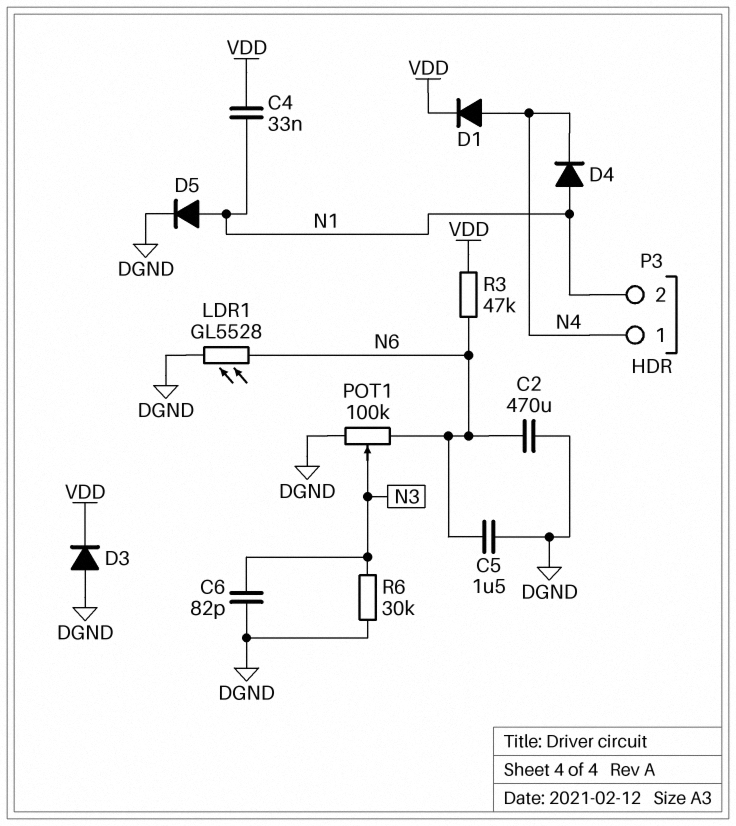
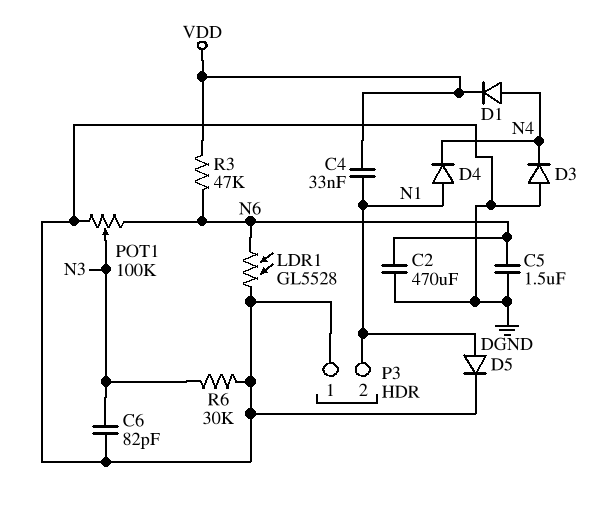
D3: diode (A DGND, K VDD) -> diode (A DGND, K N4)
P3 pin 1: N4 -> DGND

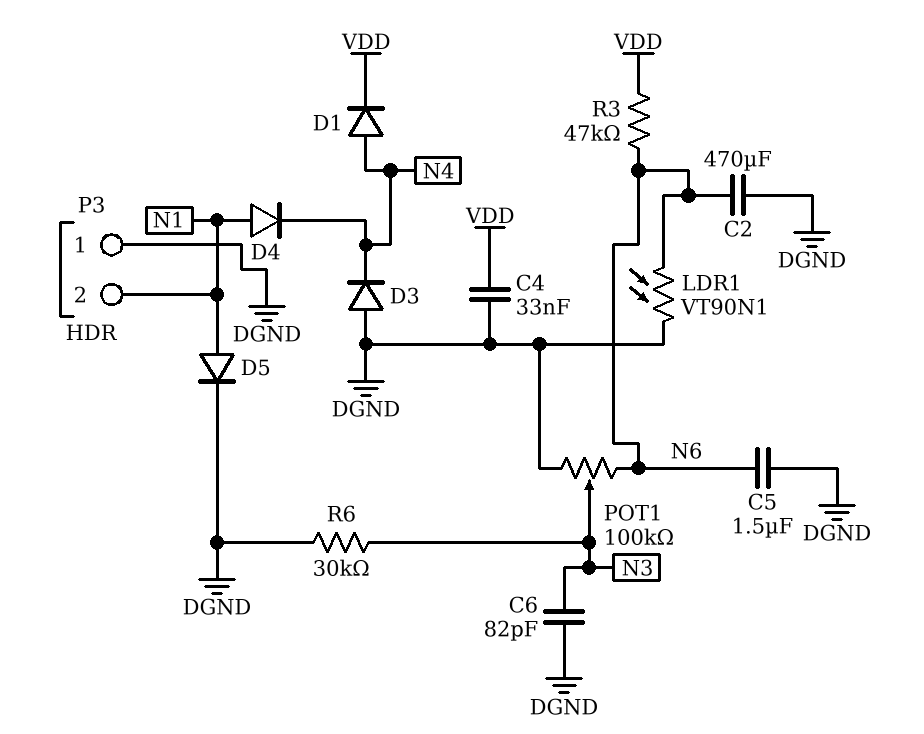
C4: 33nF (N1, VDD) -> 33nF (DGND, VDD)
LDR1: GL5528 (DGND, N6) -> VT90N1 (DGND, N6)

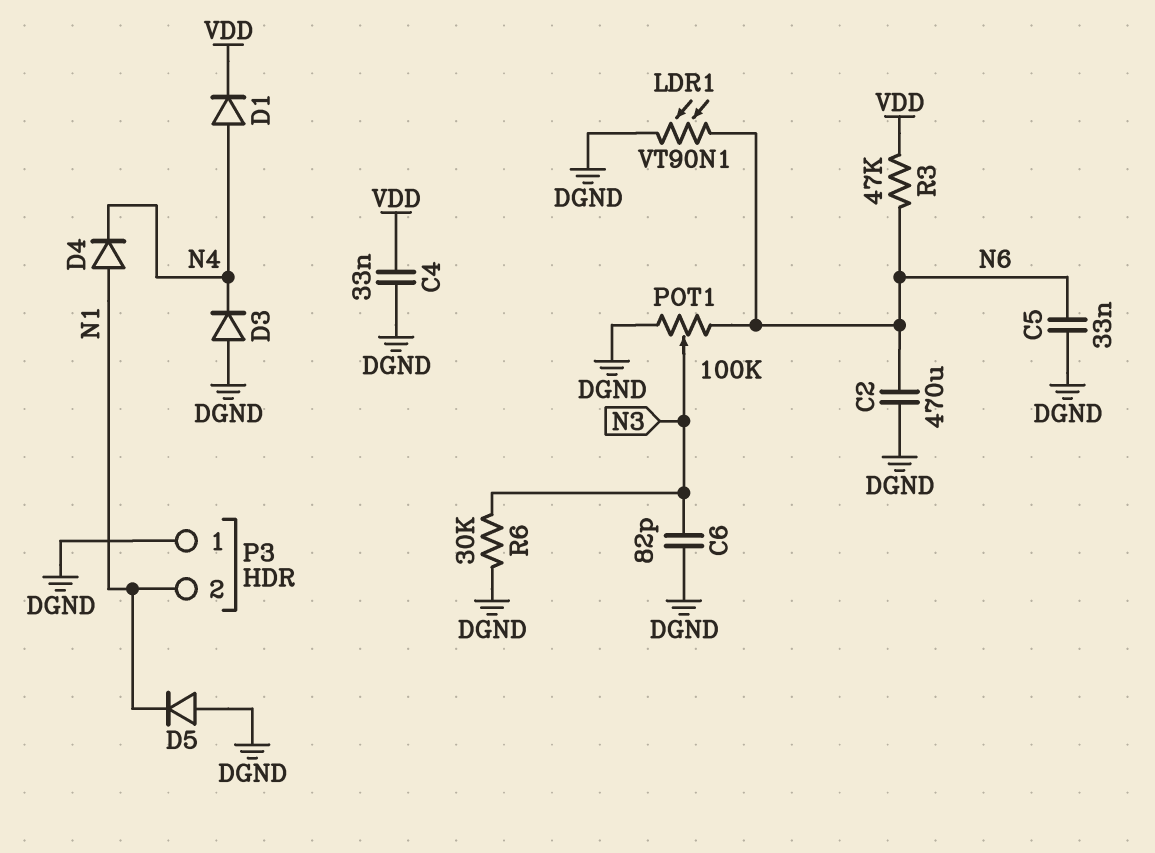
C5: 1.5uF (DGND, N6) -> 33nF (DGND, N6)
D5: diode (A N1, K DGND) -> diode (A DGND, K N1)

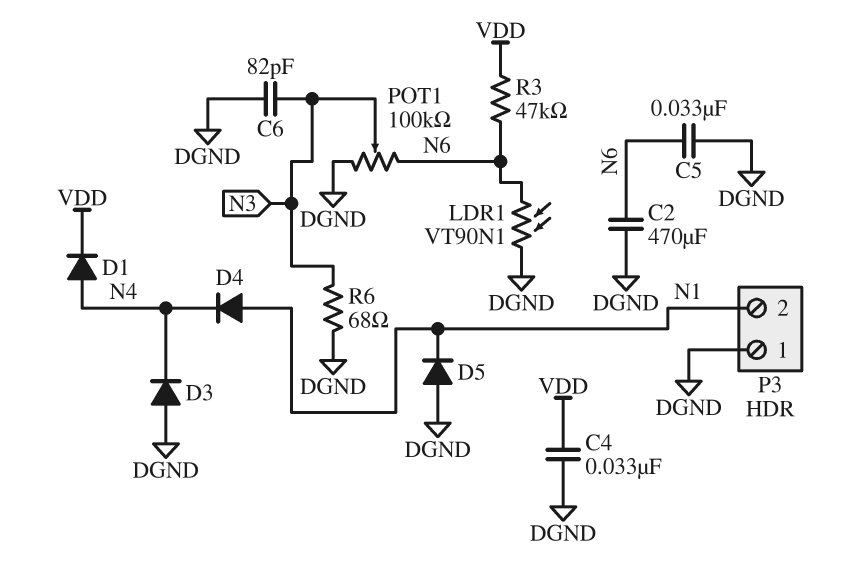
R6: 30k (DGND, N3) -> 68 (DGND, N3)

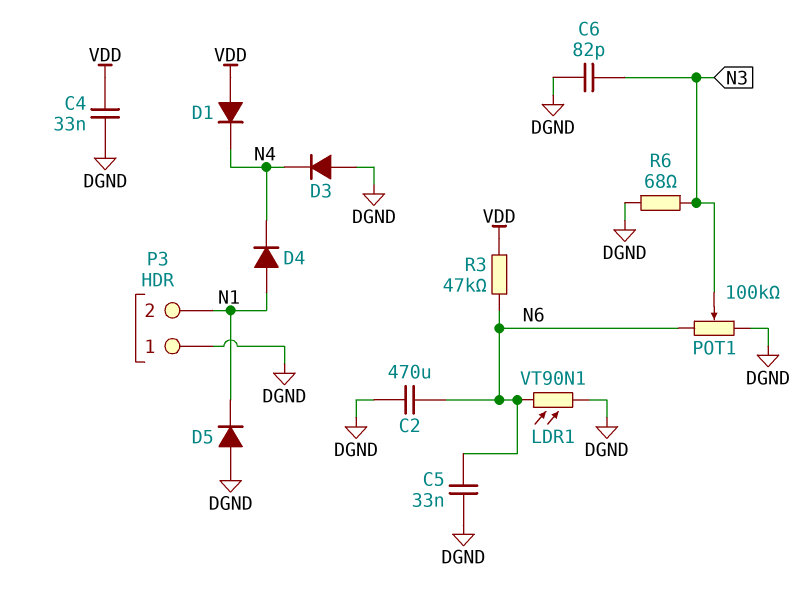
D1: diode (A N4, K VDD) -> diode (A VDD, K N4)

